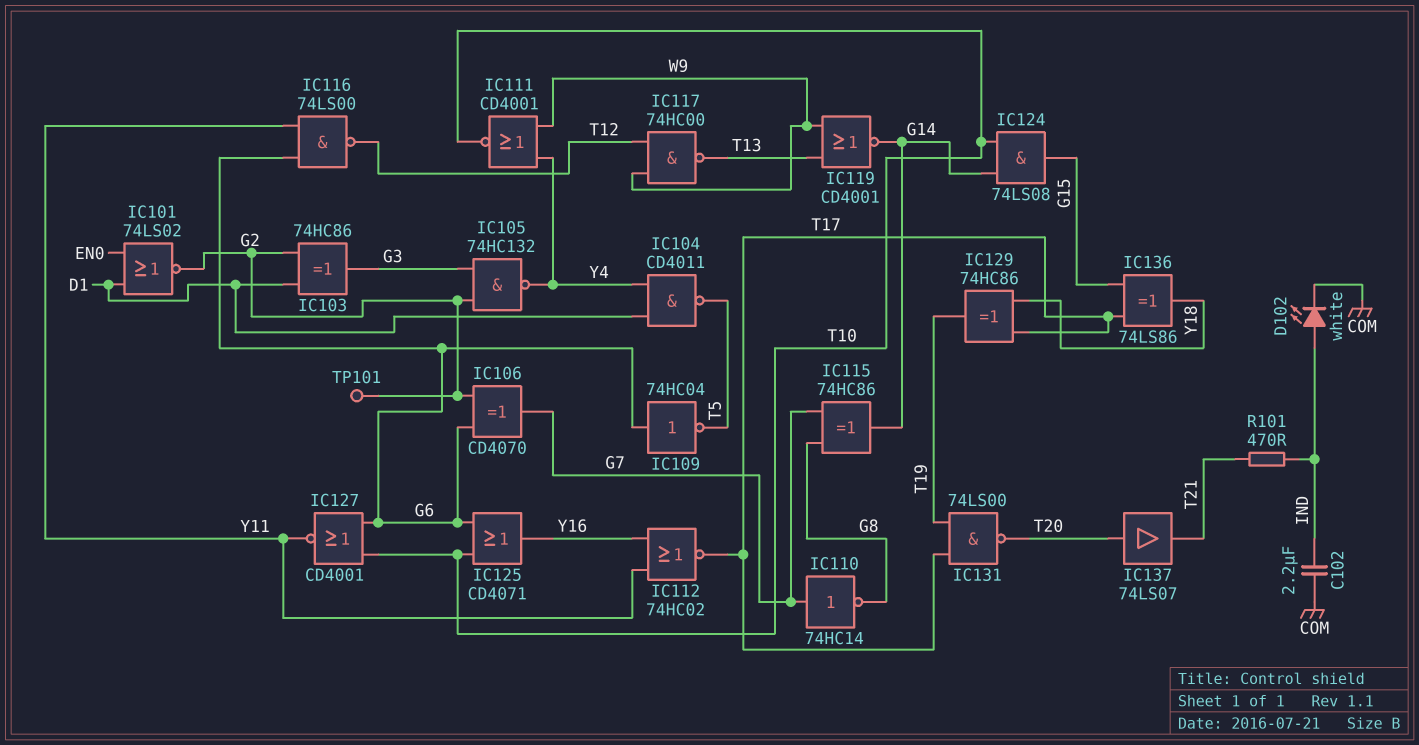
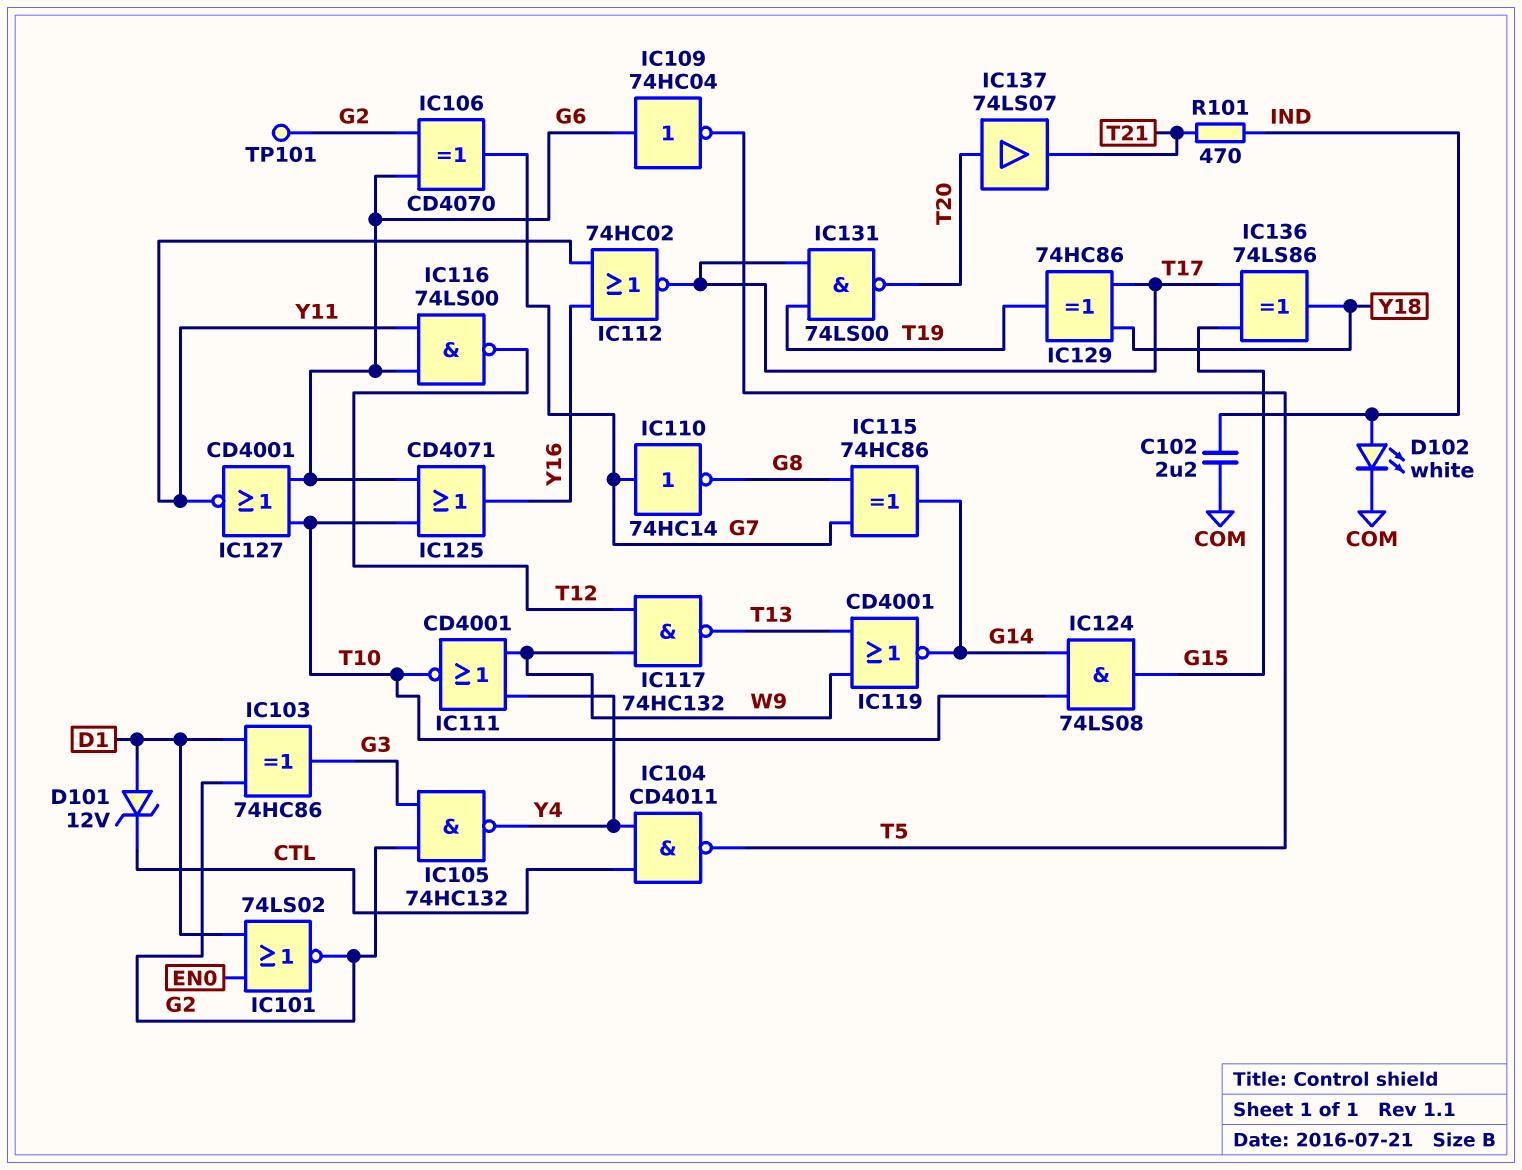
D101: none -> zener 12V (A D1, K CTL)
IC104: NAND CD4011 (in D1, in Y4, out T5) -> NAND CD4011 (in CTL, in Y4, out T5)
IC117: NAND 74HC00 (in T12, in W9, out T13) -> NAND 74HC132 (in T12, in W9, out T13)

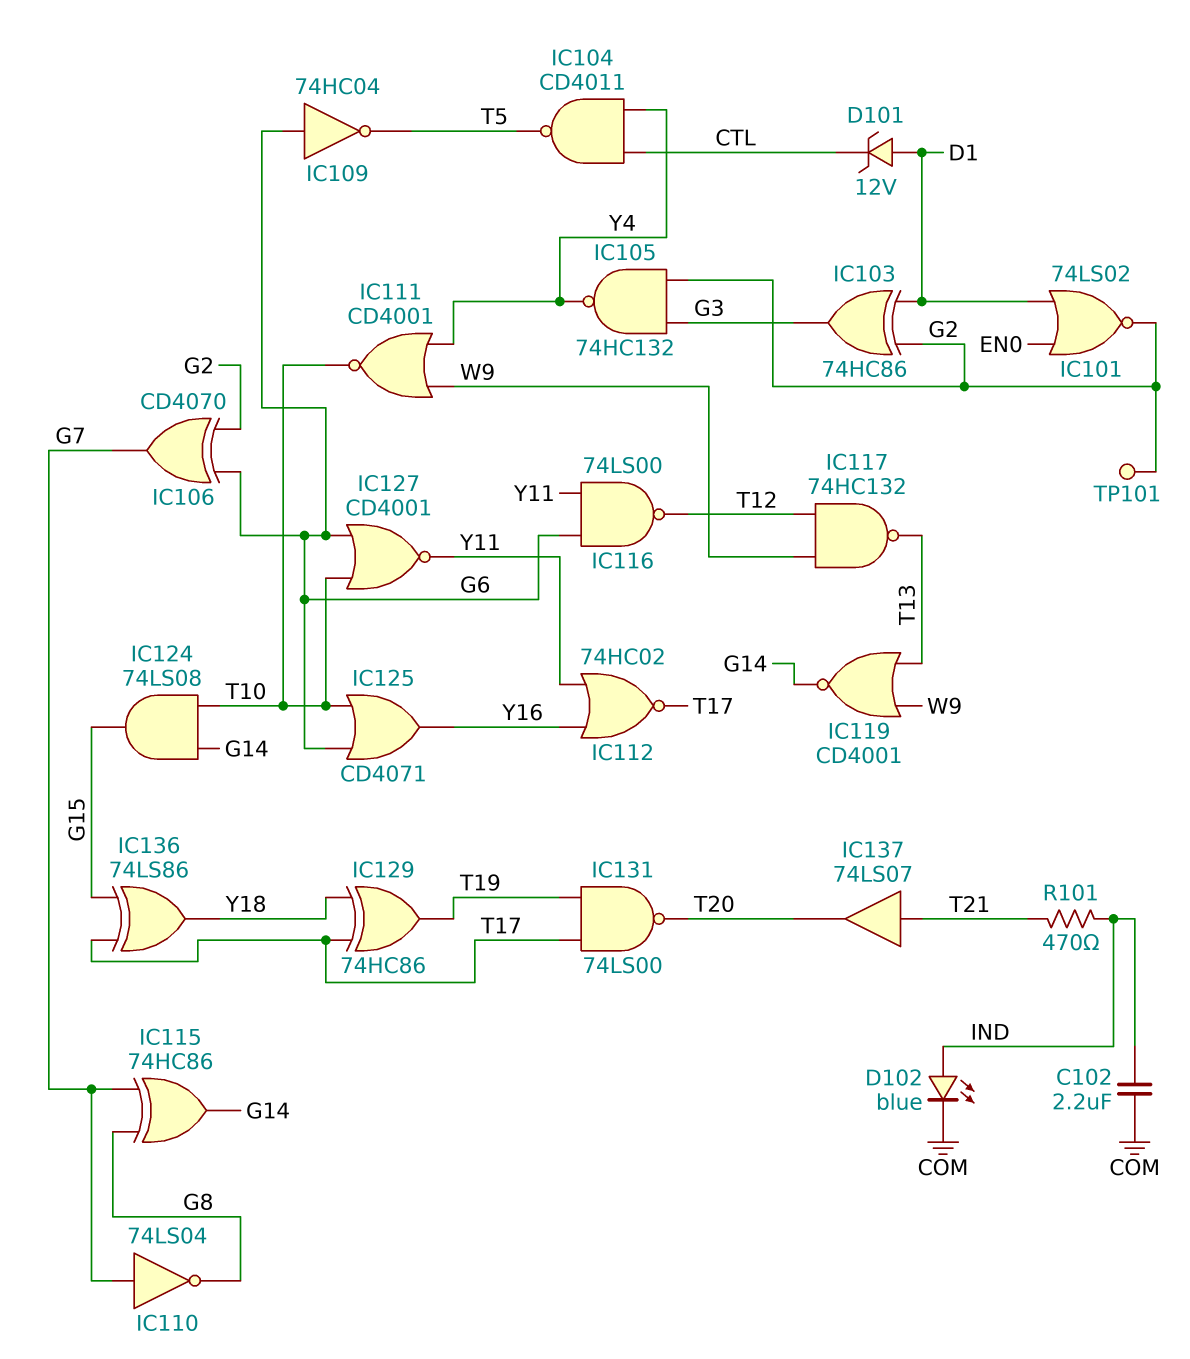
D102: LED white (A IND, K COM) -> LED blue (A IND, K COM)
IC110: NOT 74HC14 (in G7, out G8) -> NOT 74LS04 (in G7, out G8)
IC137: buffer 74LS07 (in T20, out T21) -> buffer 74LS07 (in T21, out T20)

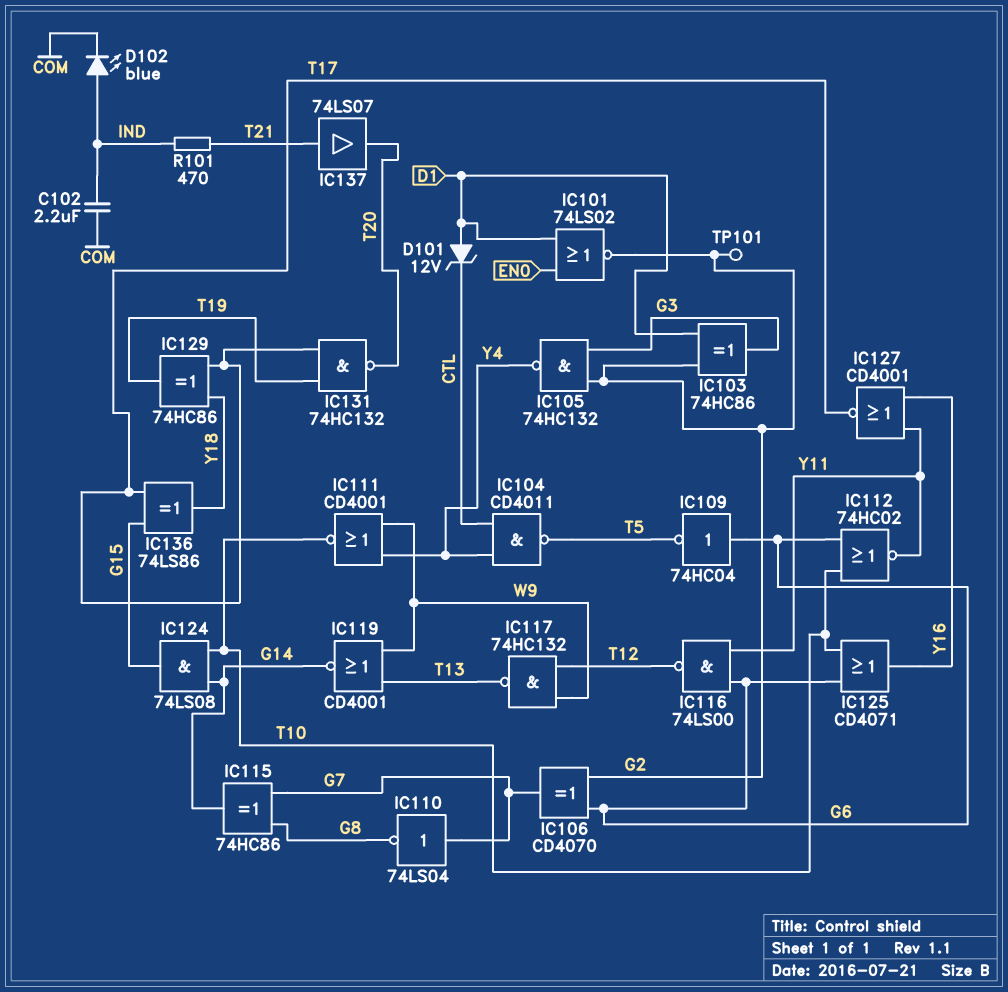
IC112: NOR 74HC02 (in Y11, in Y16, out T17) -> NOR 74HC02 (in G6, in T10, out Y11)
IC127: NOR CD4001 (in G6, in T10, out Y11) -> NOR CD4001 (in Y11, in Y16, out T17)
IC131: NAND 74LS00 (in T17, in T19, out T20) -> NAND 74HC132 (in T17, in T19, out T20)

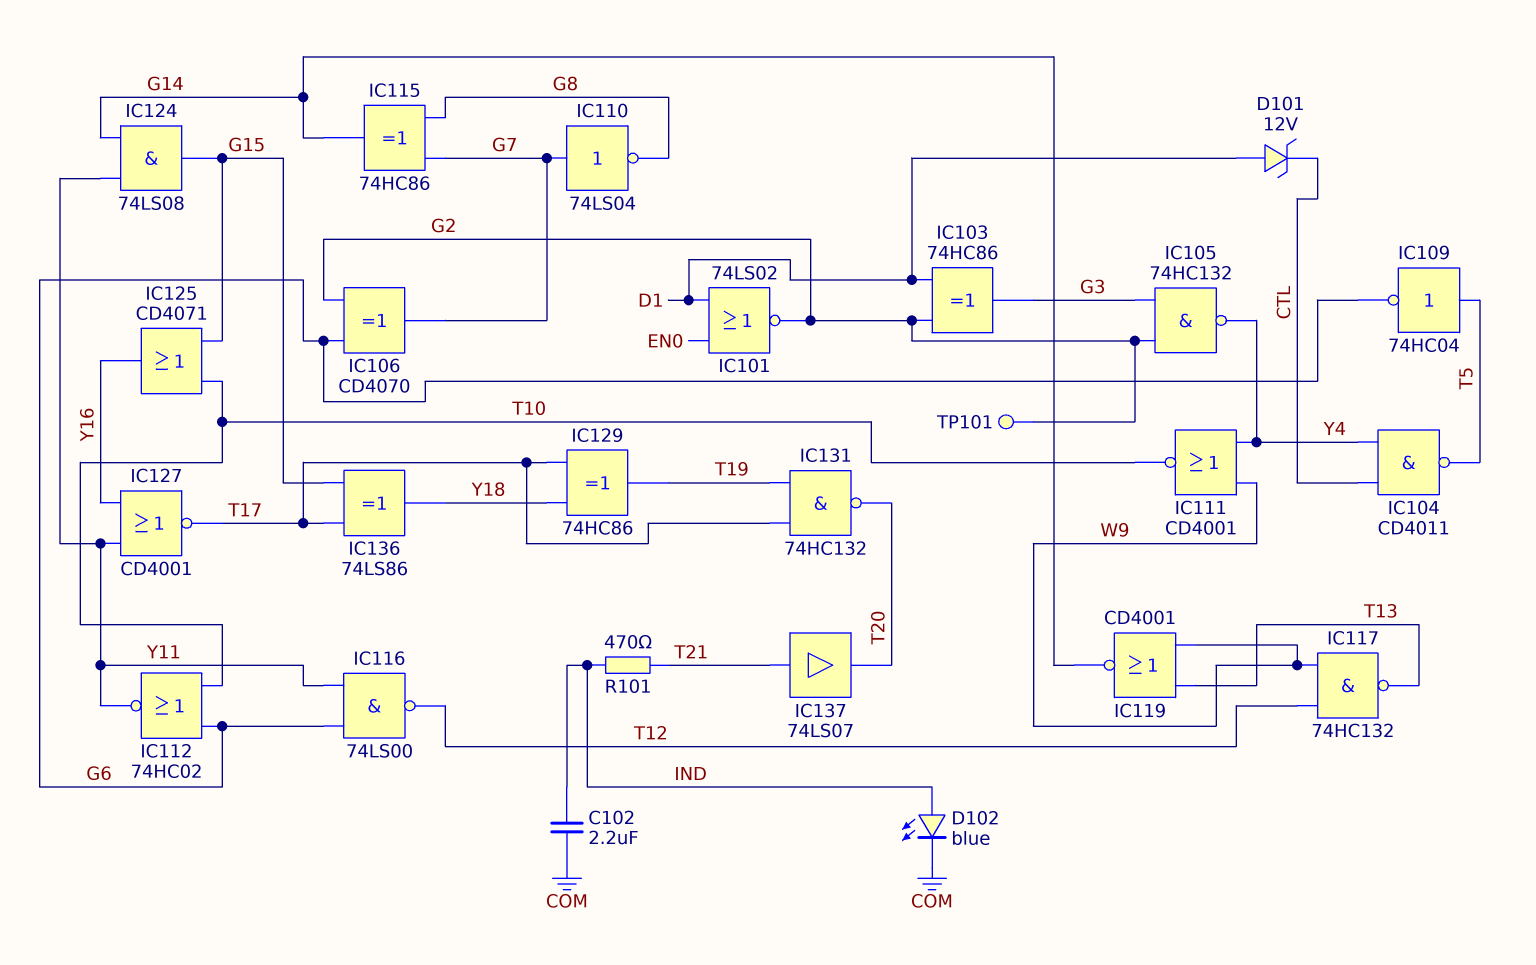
IC109: NOT 74HC04 (in G6, out T5) -> NOT 74HC04 (in T5, out G6)
IC124: AND 74LS08 (in G14, in T10, out G15) -> AND 74LS08 (in G14, in Y11, out G15)
IC125: OR CD4071 (in G6, in T10, out Y16) -> OR CD4071 (in G15, in T10, out Y16)

